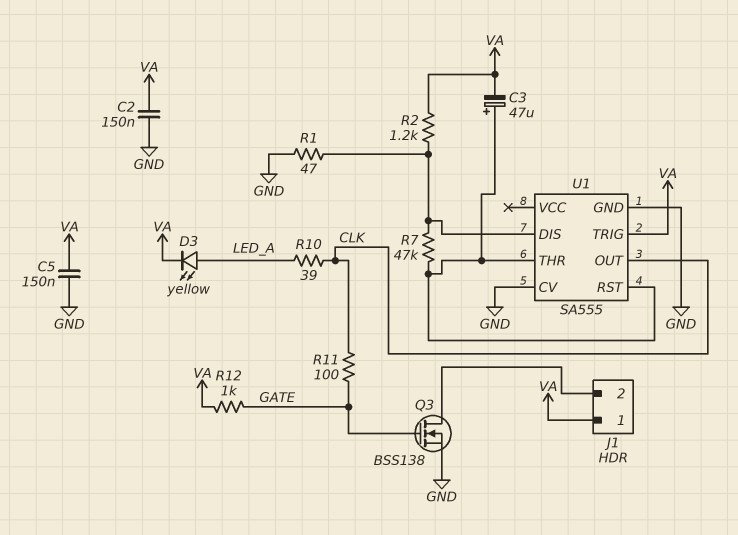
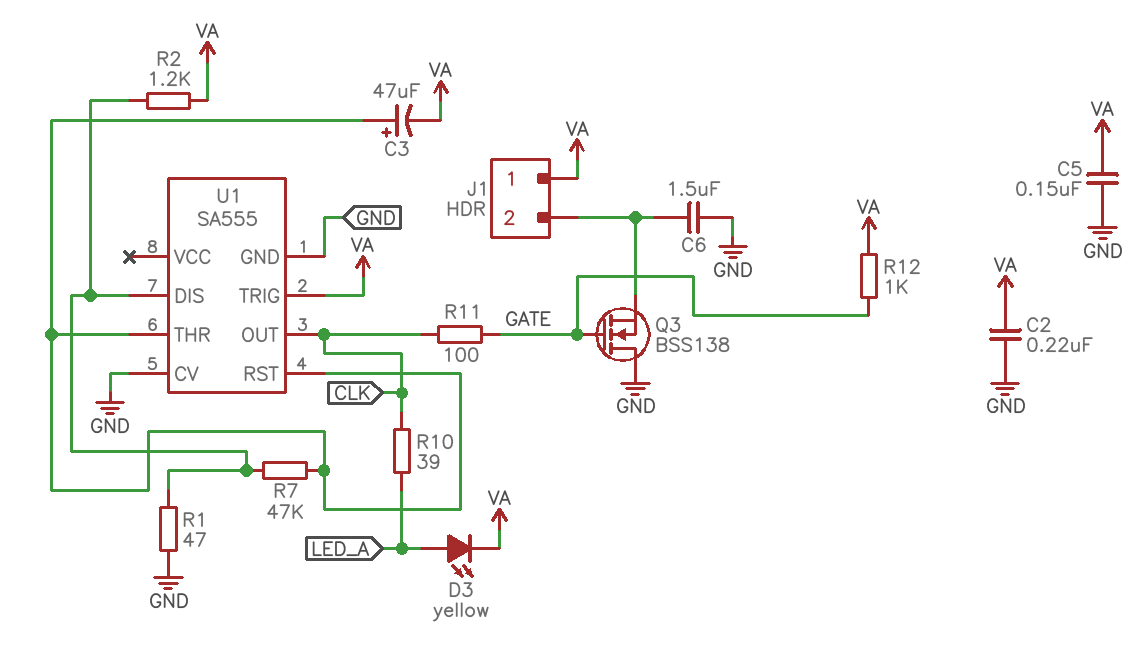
C2: 150nF (GND, VA) -> 220nF (GND, VA)
C6: none -> 1.5uF (GND, J1/2)
Q3: NMOS BSS138 (G GATE, D J1/2, S GND) -> NMOS BSS138 (G GATE, D GND, S J1/2)

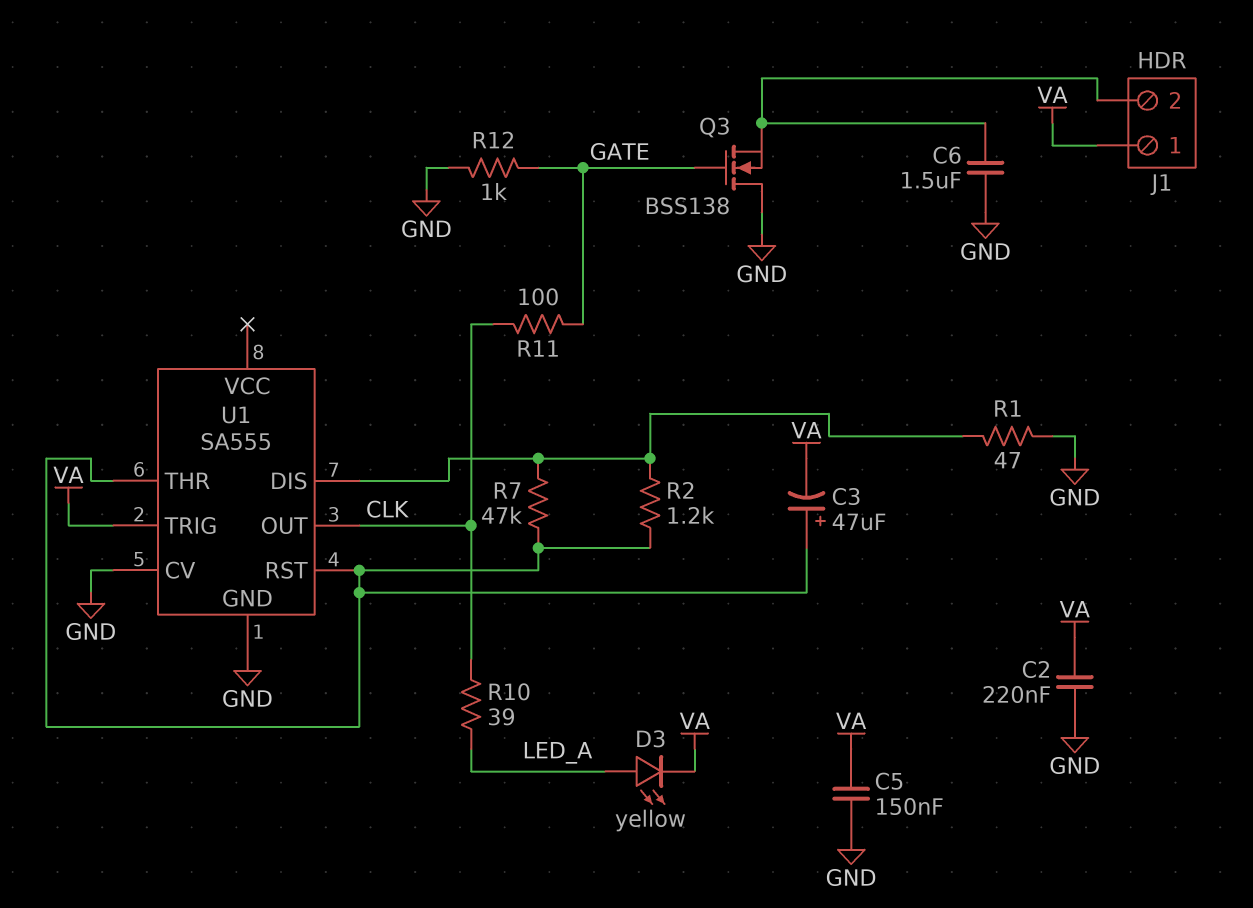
R2: 1.2k (U1/DIS, VA) -> 1.2k (U1/DIS, U1/RST)
R12: 1k (GATE, VA) -> 1k (GATE, GND)

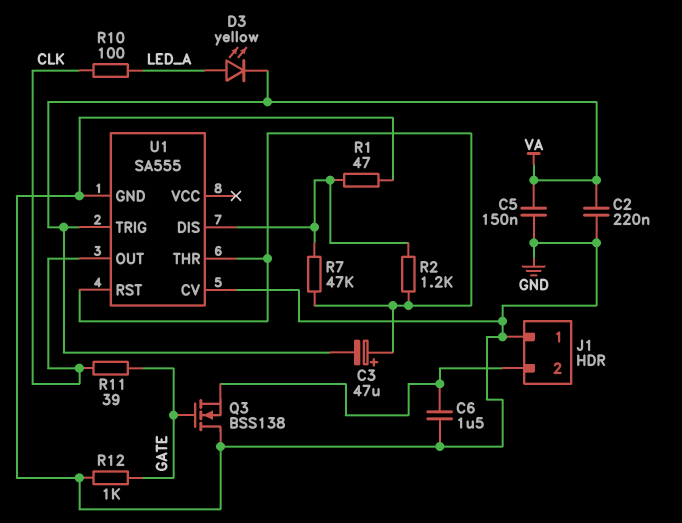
J1 pin 1: VA -> GND
R10: 39 (CLK, LED_A) -> 100 (CLK, LED_A)
R11: 100 (CLK, GATE) -> 39 (CLK, GATE)

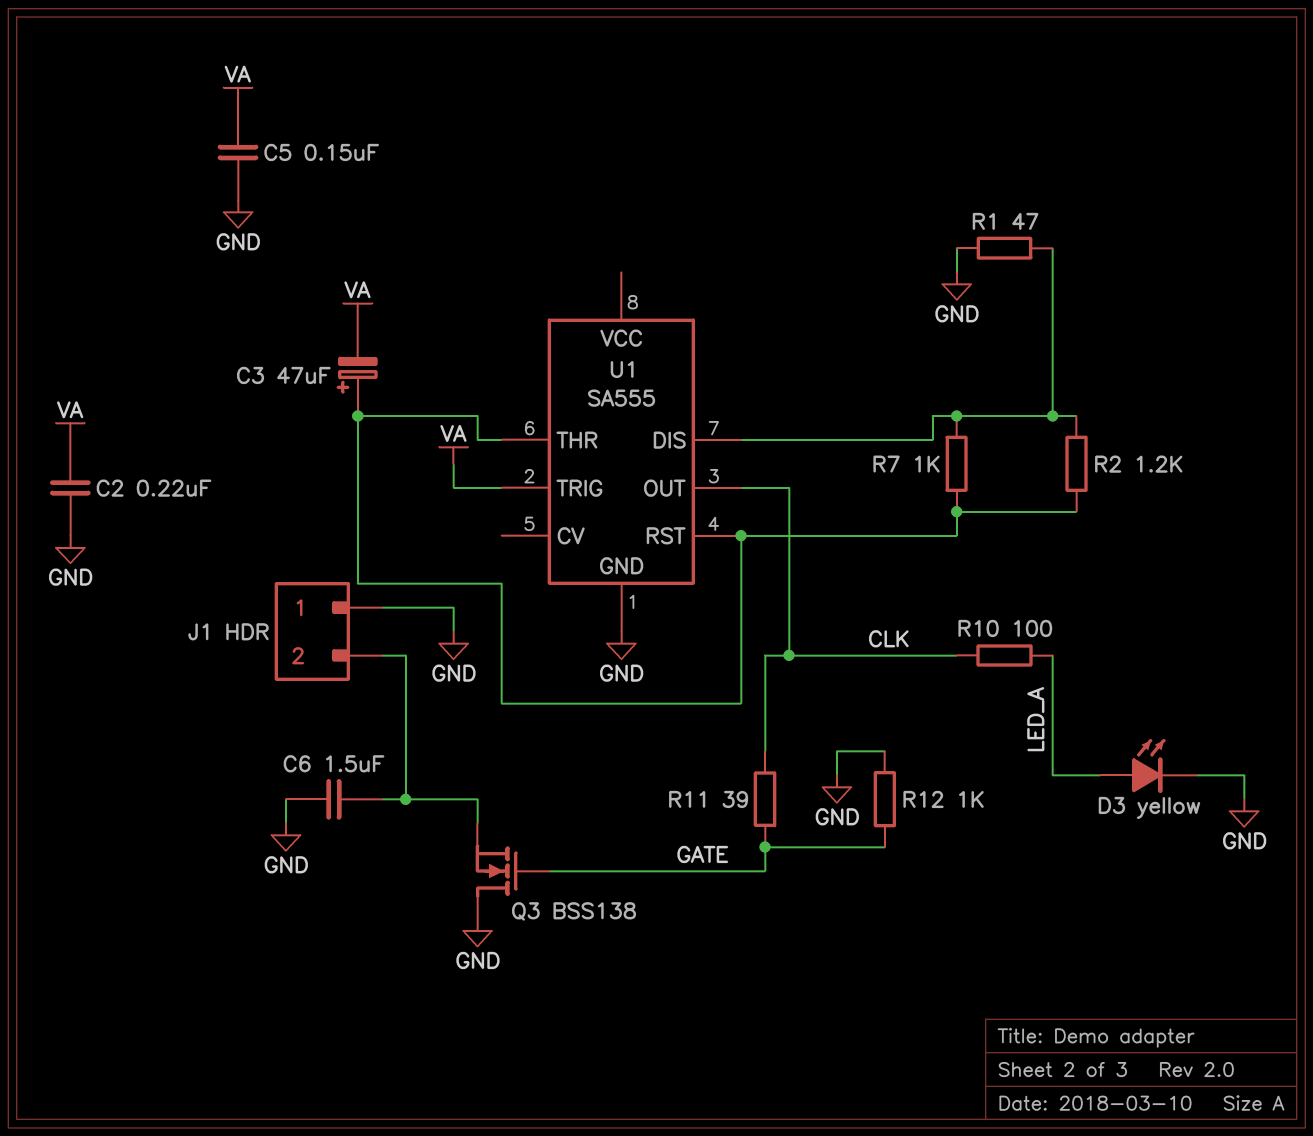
D3: LED yellow (A LED_A, K VA) -> LED yellow (A LED_A, K GND)
R7: 47k (U1/DIS, U1/RST) -> 1k (U1/DIS, U1/RST)
U1 pin CV: GND -> none

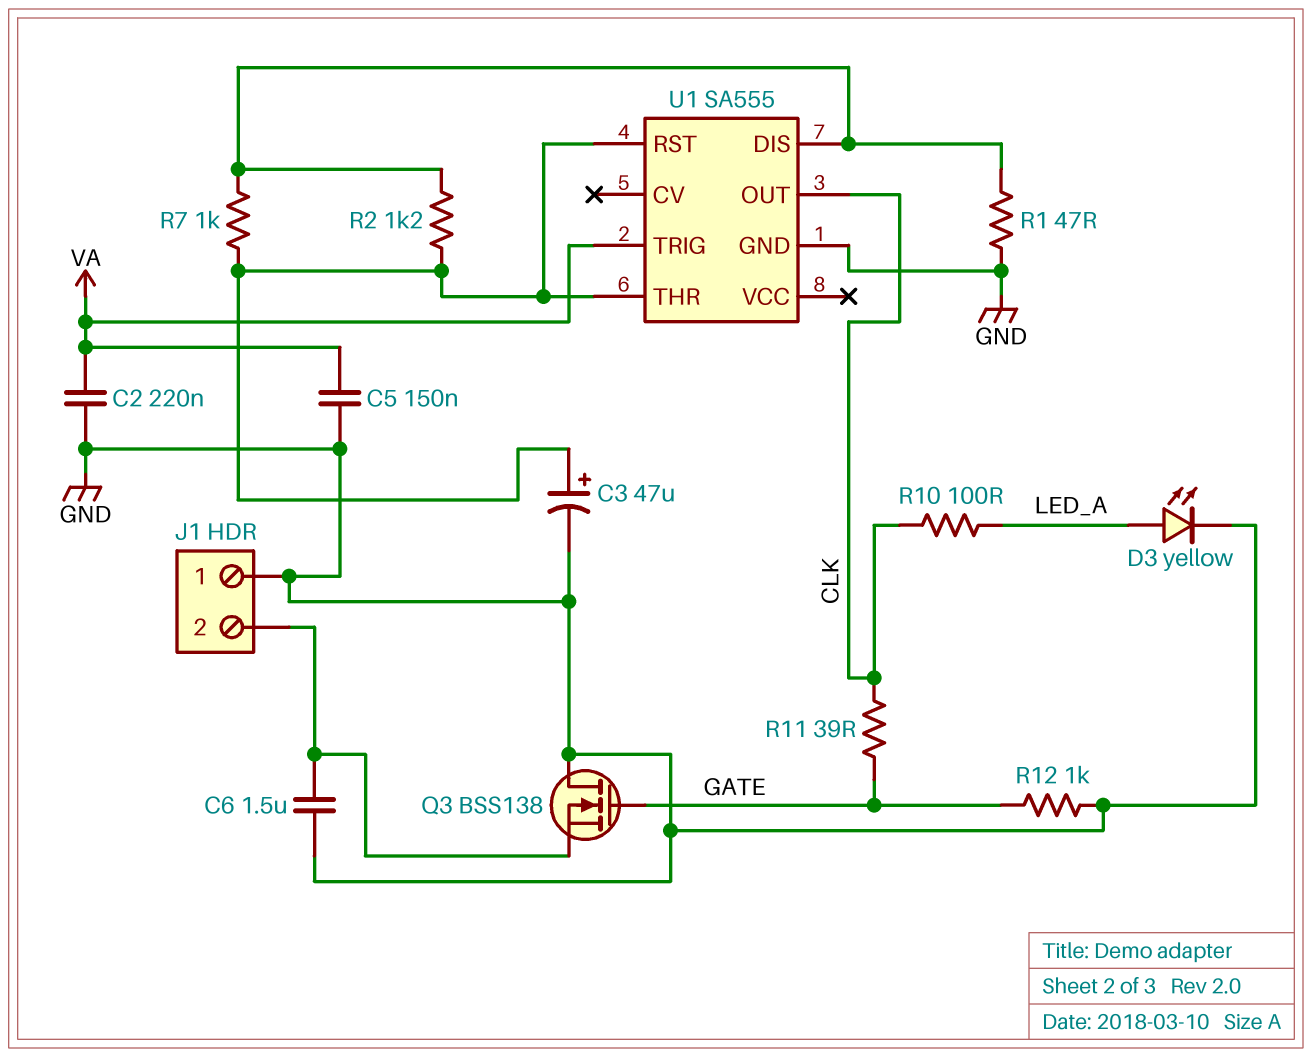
C3: 47uF (plus U1/RST, minus VA) -> 47uF (plus U1/RST, minus GND)

